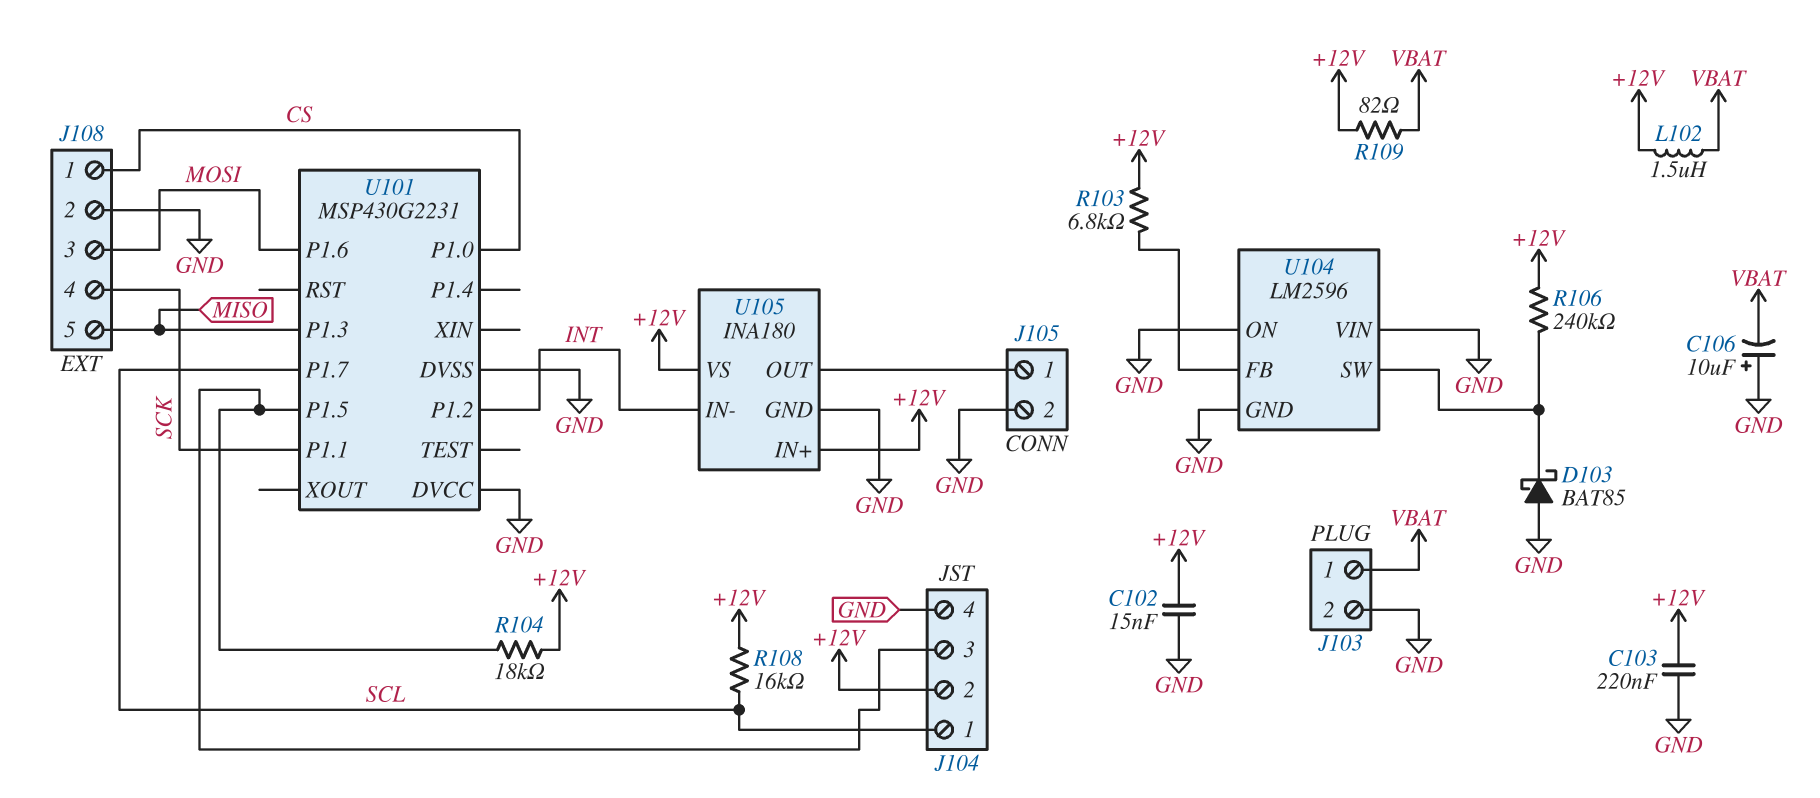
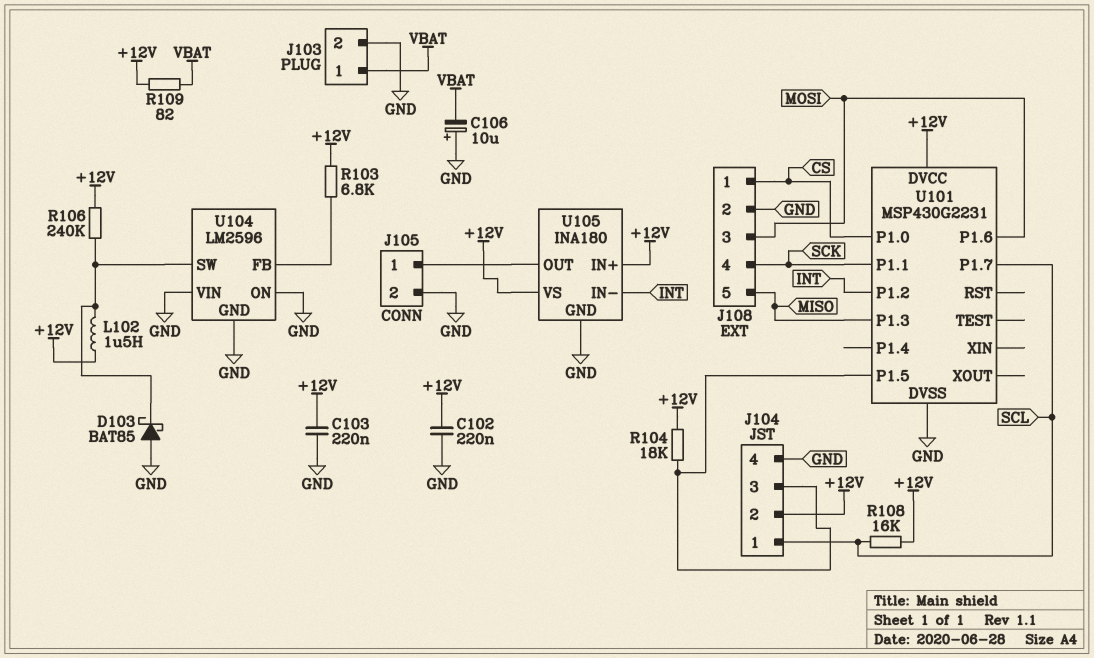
C102: 15nF (+12V, GND) -> 220nF (+12V, GND)
L102: 1.5uH (+12V, VBAT) -> 1.5uH (+12V, U104/SW)
U101 pin DVCC: GND -> +12V

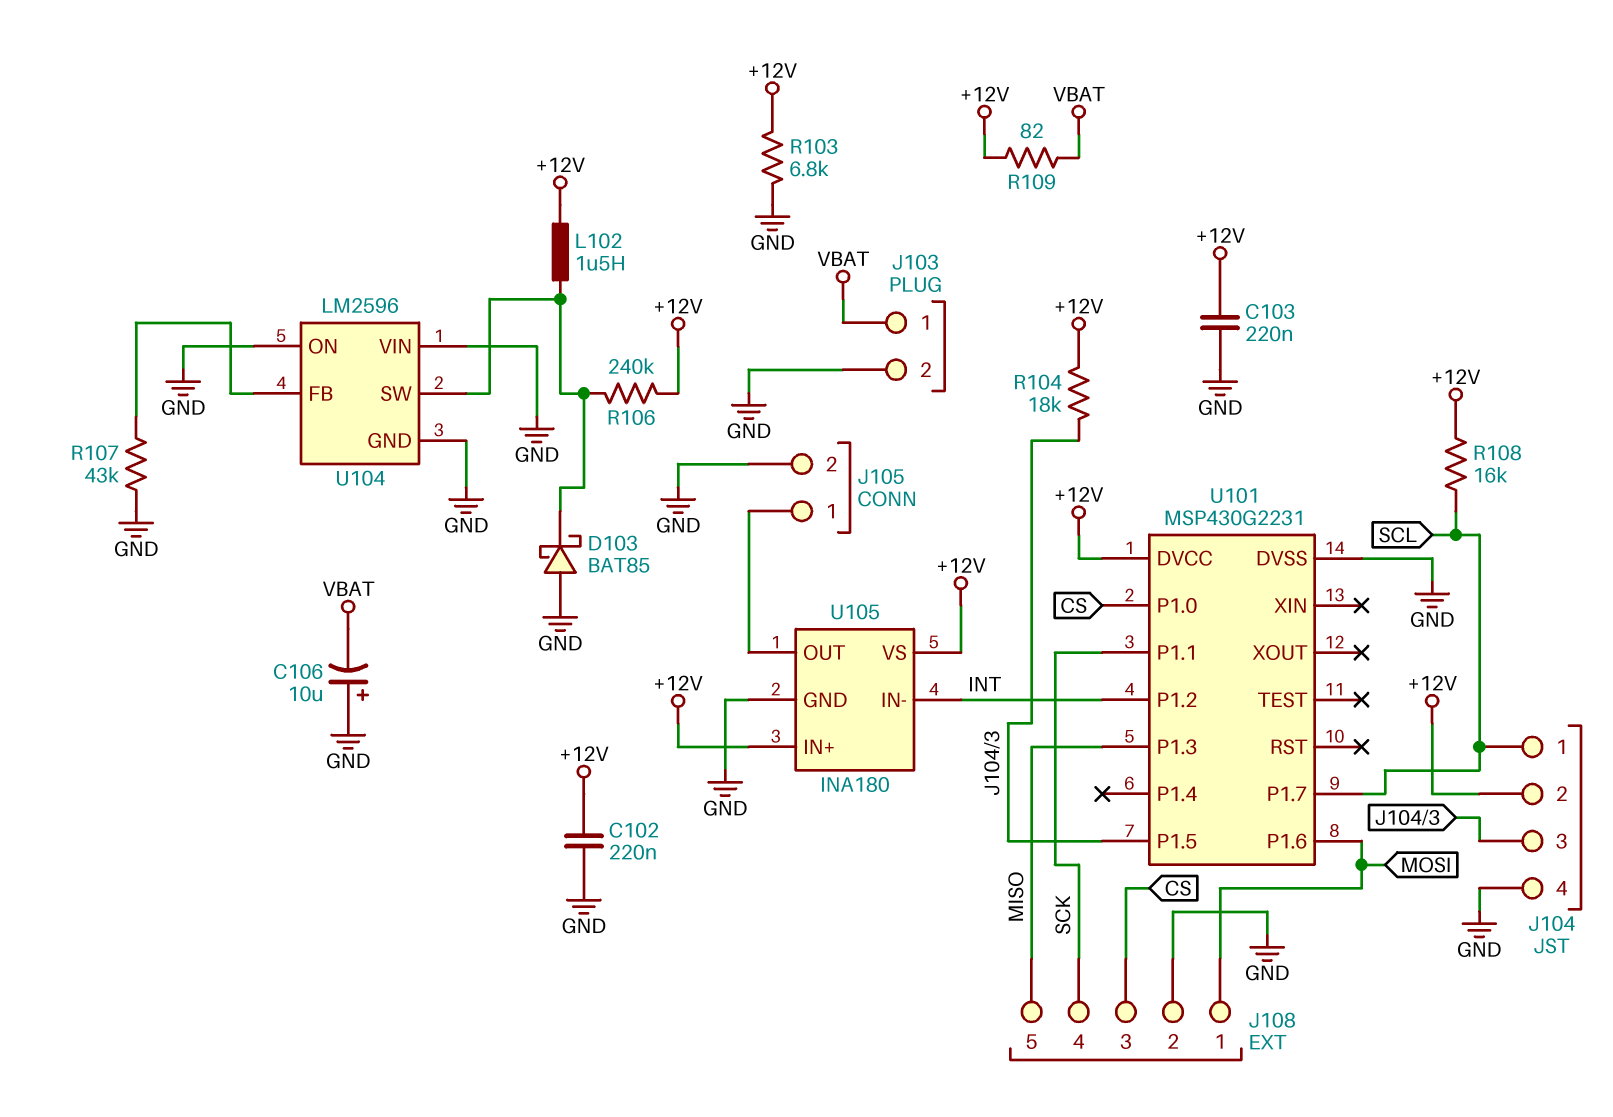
J108 pin 1: CS -> MOSI
J108 pin 3: MOSI -> CS
R103: 6.8k (+12V, U104/FB) -> 6.8k (+12V, GND)
R107: none -> 43k (GND, U104/FB)

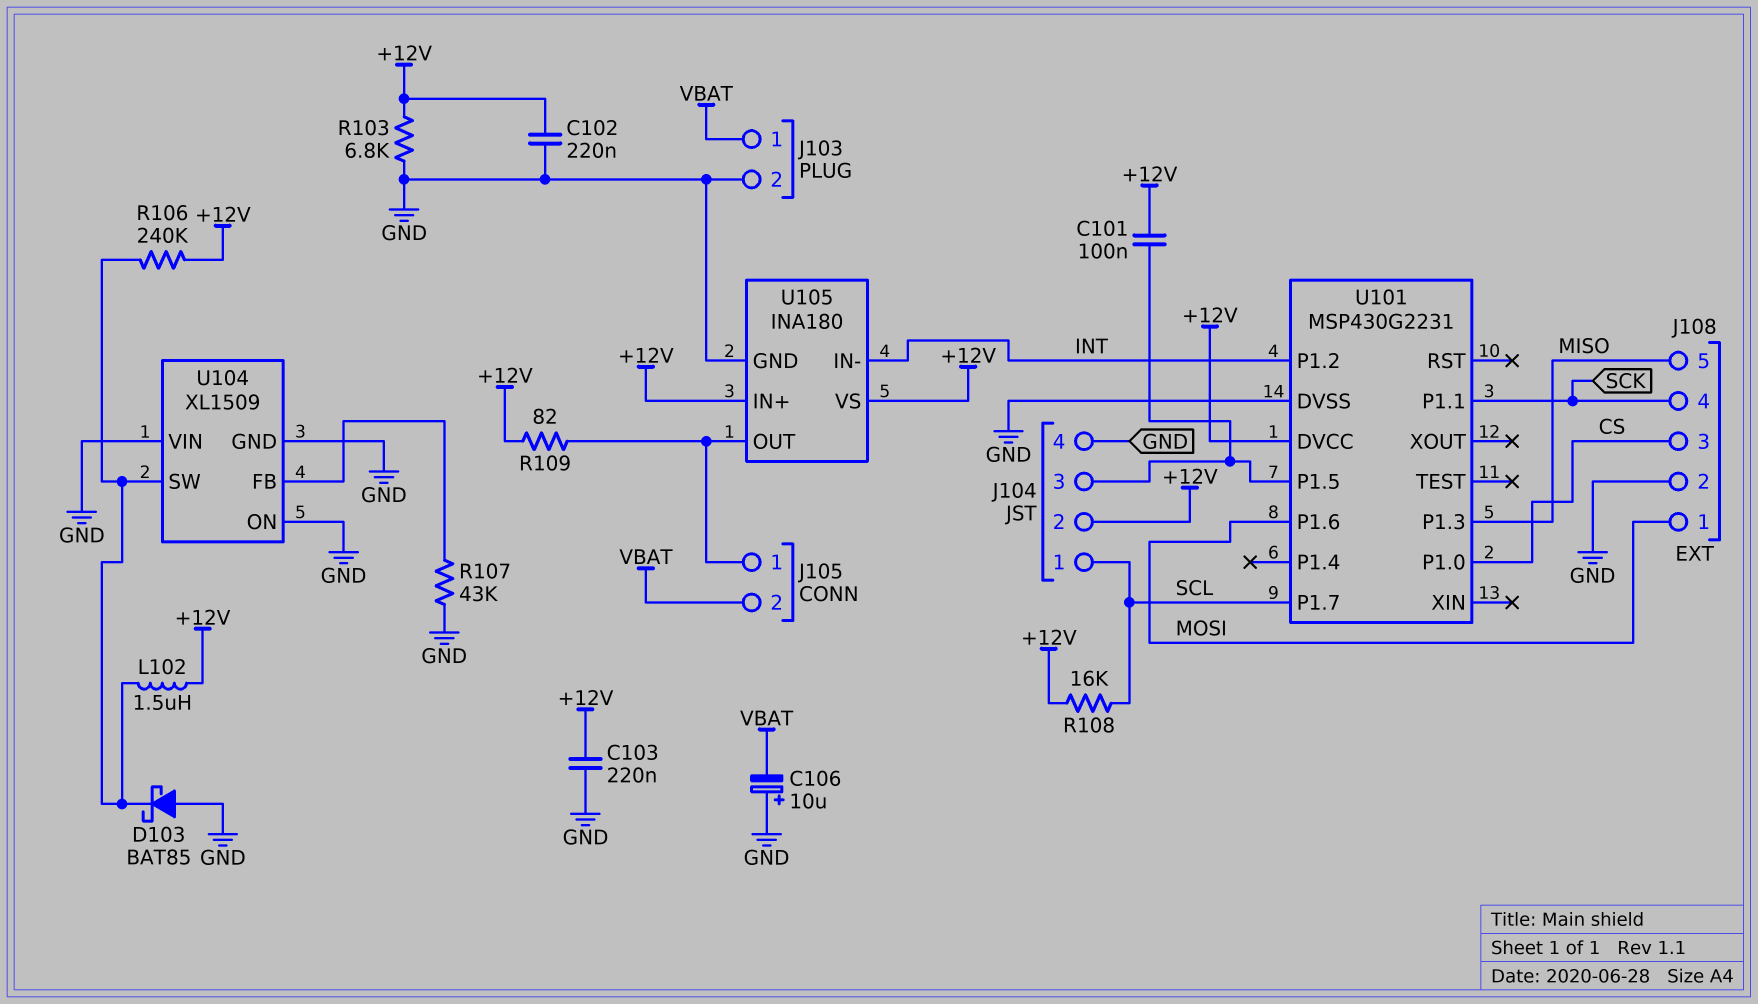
C101: none -> 100nF (+12V, J104/3)
J105 pin 2: GND -> VBAT
R104: 18k (+12V, J104/3) -> none
R109: 82 (+12V, VBAT) -> 82 (+12V, J105/1)
U104: LM2596 -> XL1509

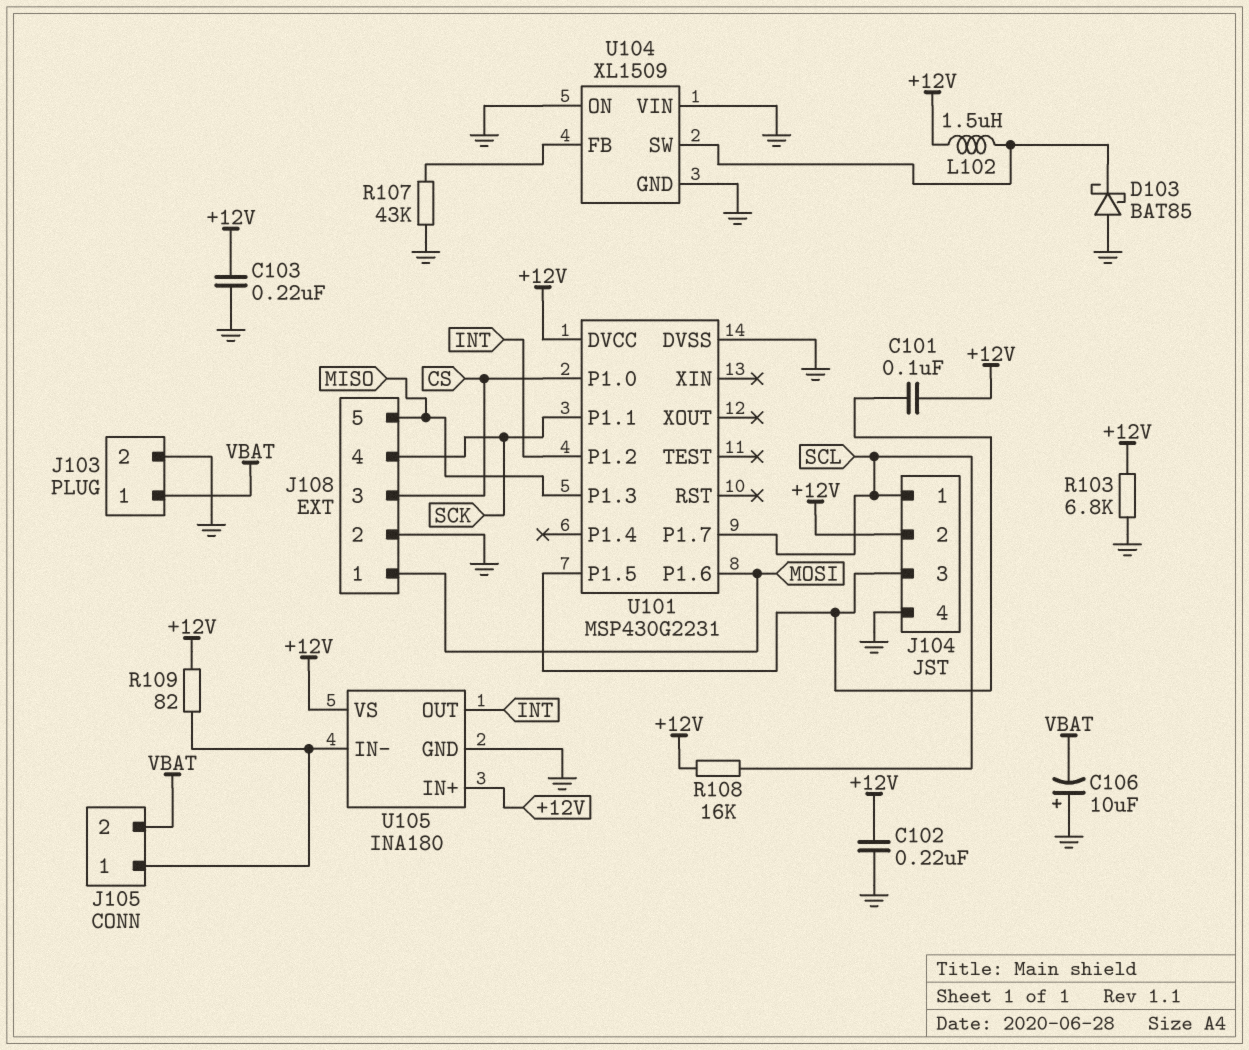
R106: 240k (+12V, U104/SW) -> none
U105 pin IN-: INT -> J105/1
U105 pin OUT: J105/1 -> INT

